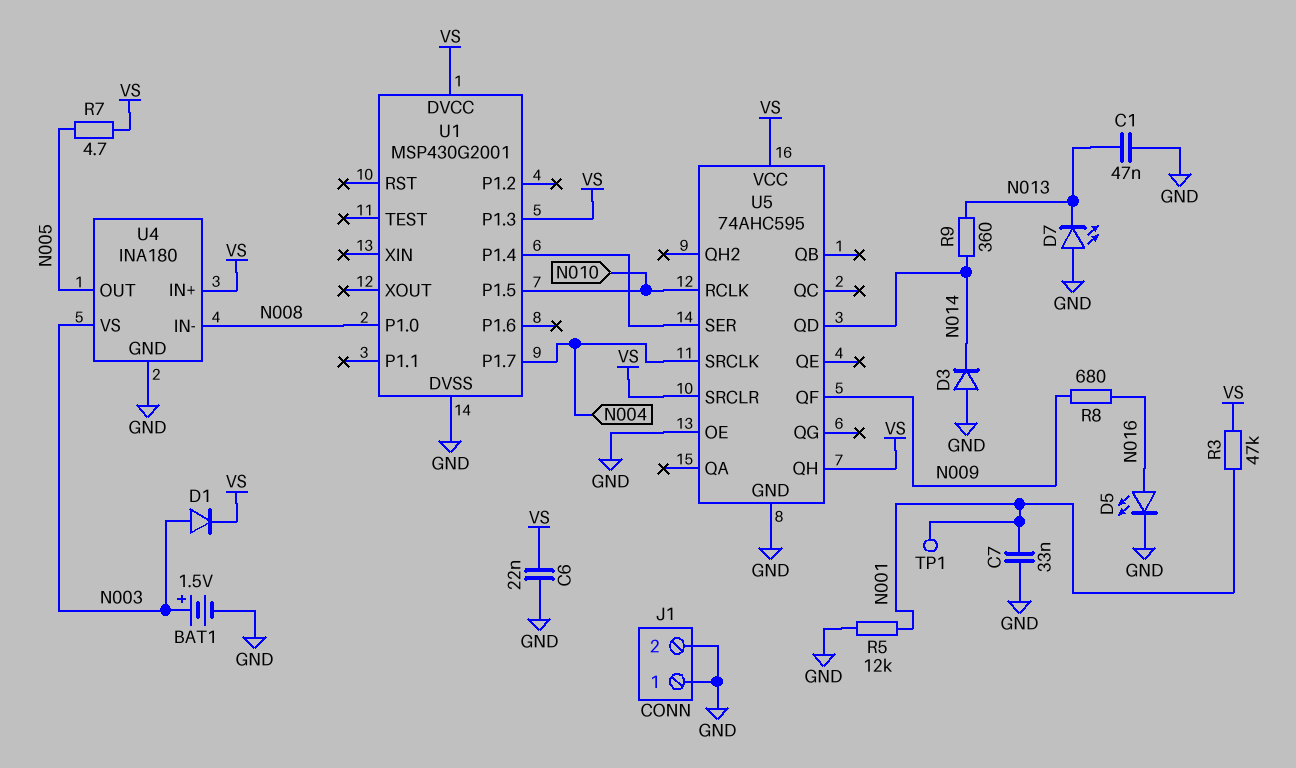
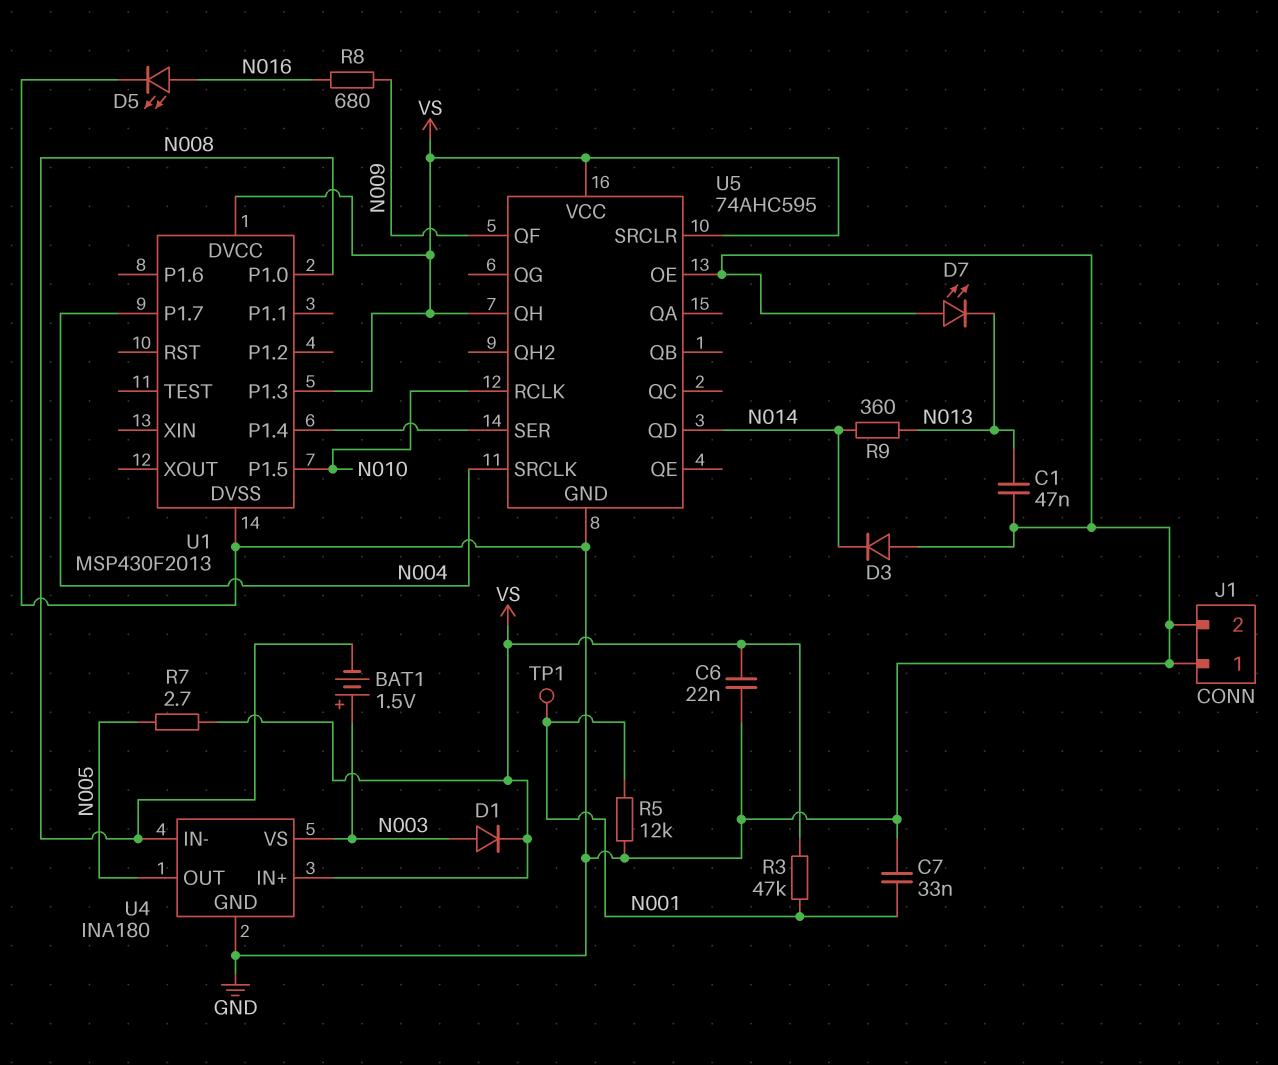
BAT1: 1.5V (plus N003, minus GND) -> 1.5V (plus N003, minus N008)
R7: 4.7 (N005, VS) -> 2.7 (N005, VS)
U1: MSP430G2001 -> MSP430F2013

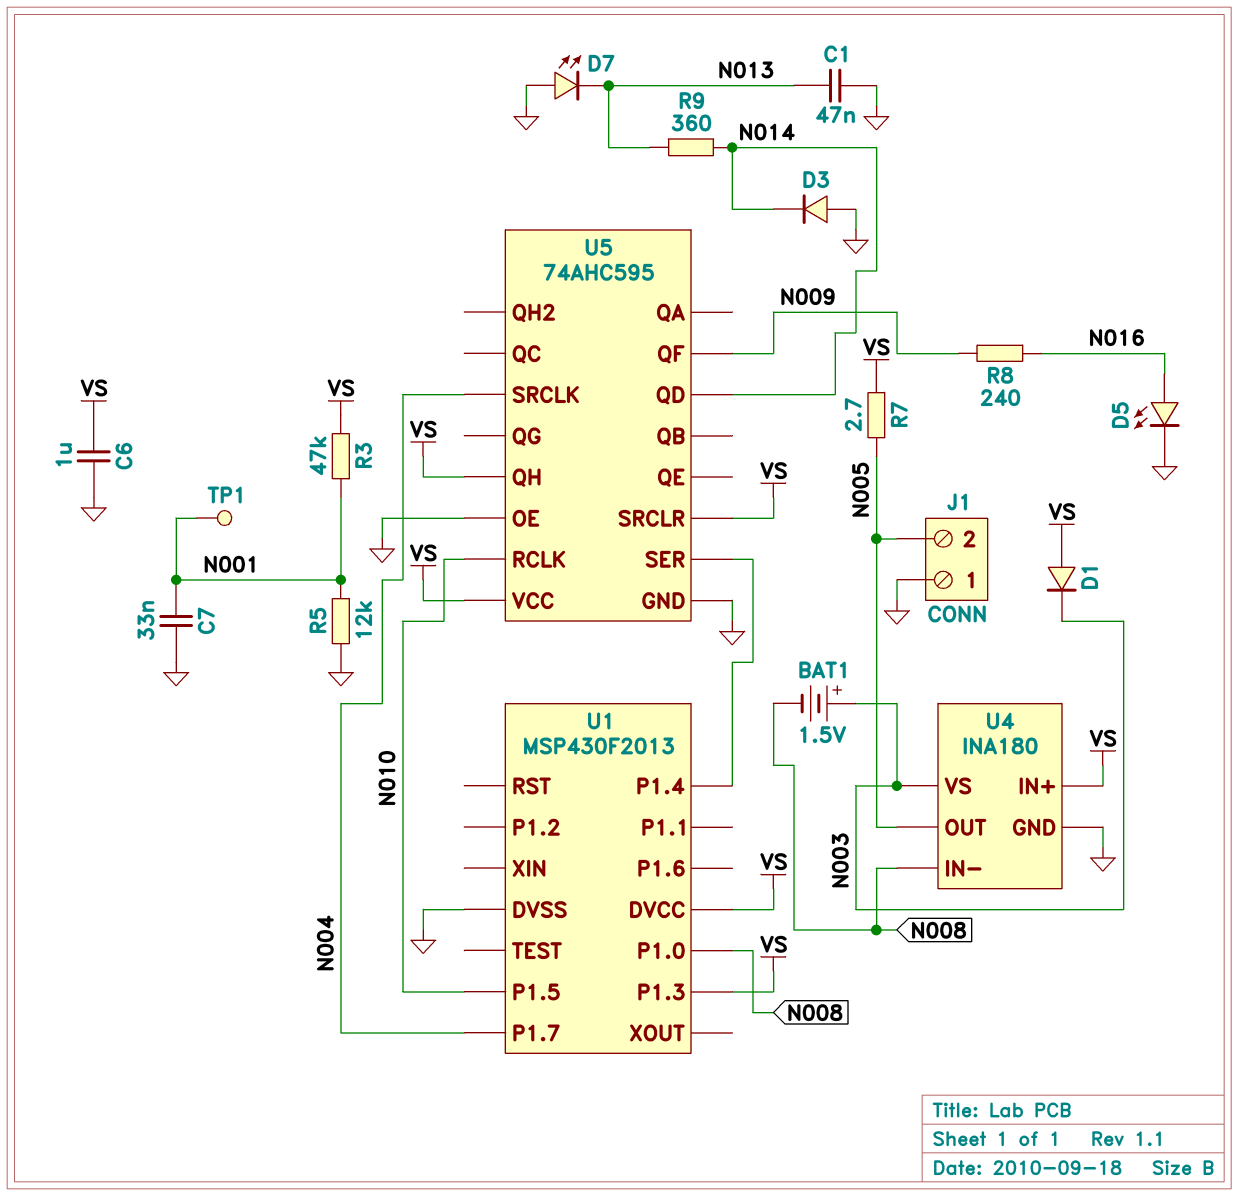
C6: 22nF (GND, VS) -> 1uF (GND, VS)
D1: diode (A N003, K VS) -> diode (A VS, K N003)
J1 pin 2: GND -> N005
R8: 680 (N009, N016) -> 240 (N009, N016)

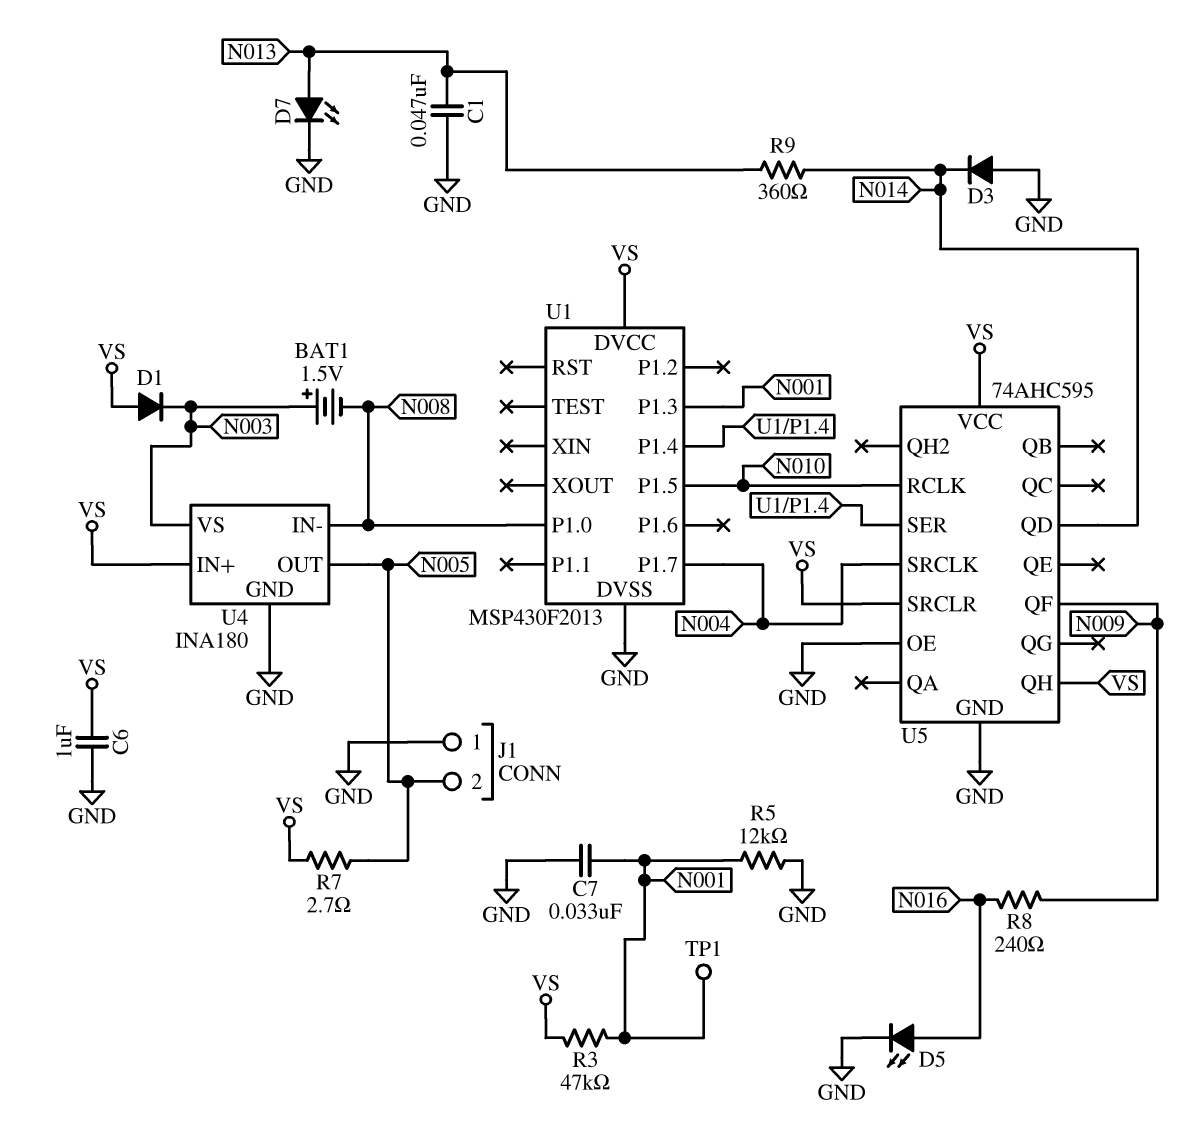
D7: LED (A GND, K N013) -> LED (A N013, K GND)
U1 pin P1.3: VS -> N001

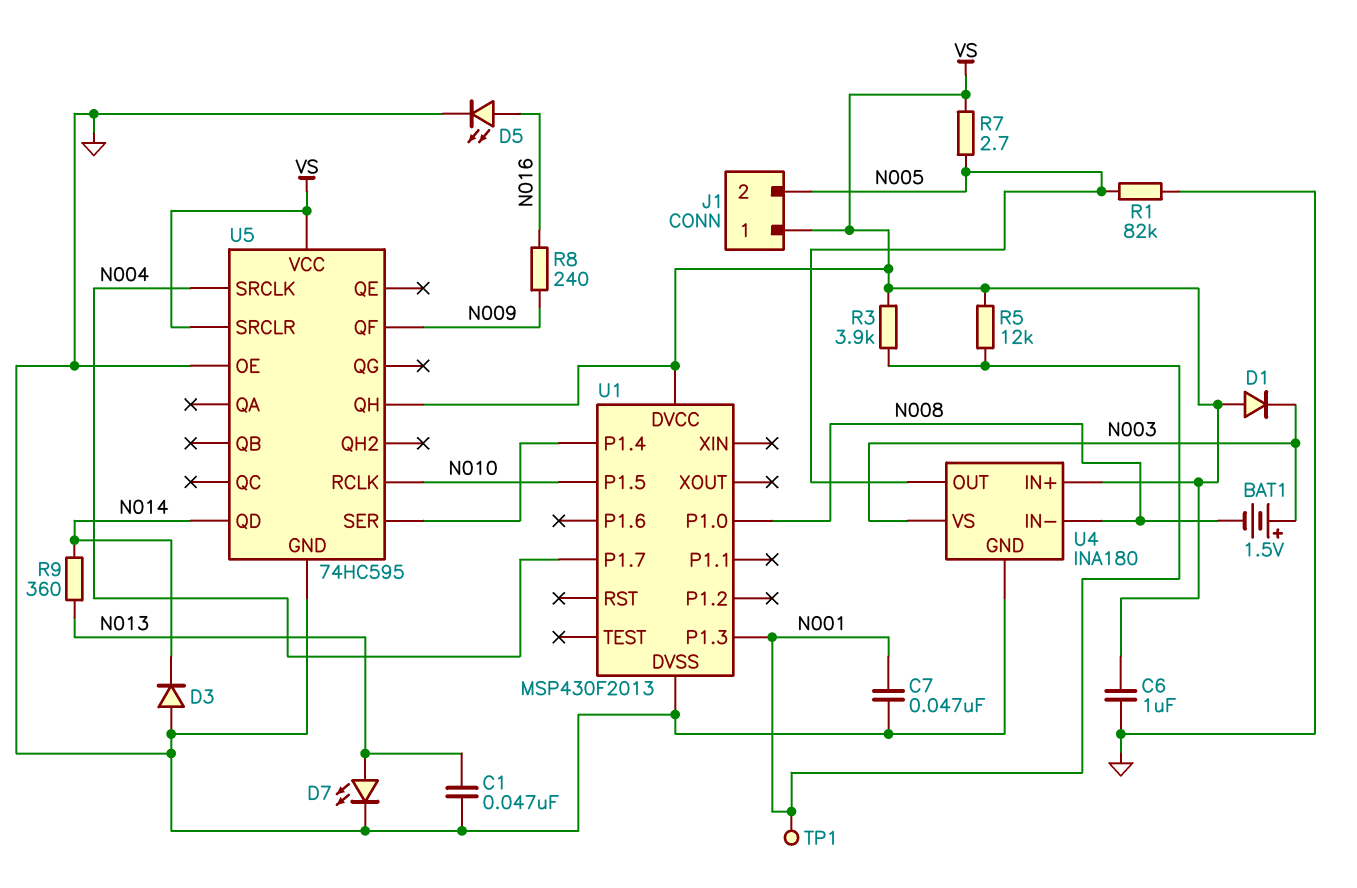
C7: 33nF (GND, N001) -> 47nF (GND, N001)
J1 pin 1: GND -> VS
R1: none -> 82k (GND, N005)
R3: 47k (N001, VS) -> 3.9k (N001, VS)
R5: 12k (GND, N001) -> 12k (N001, VS)
U5: 74AHC595 -> 74HC595

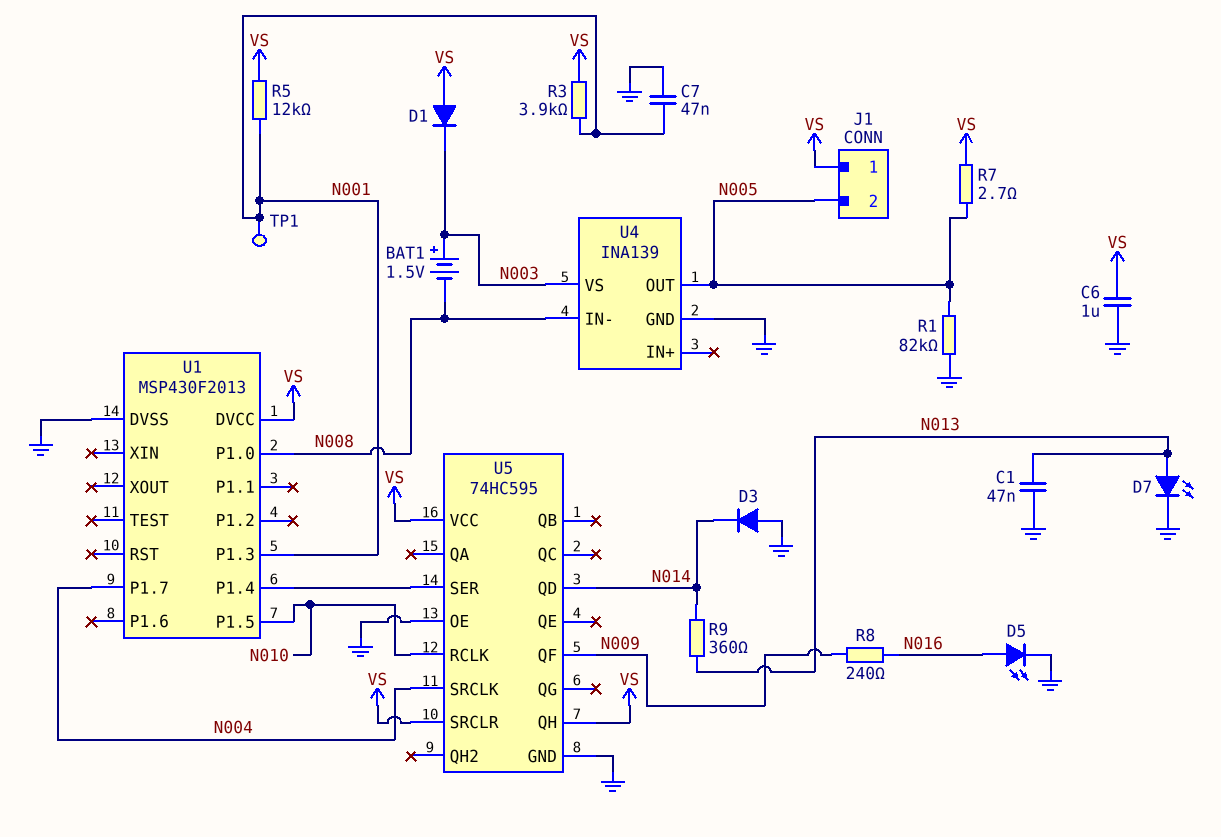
U4: INA180 -> INA139
U4 pin IN+: VS -> none

